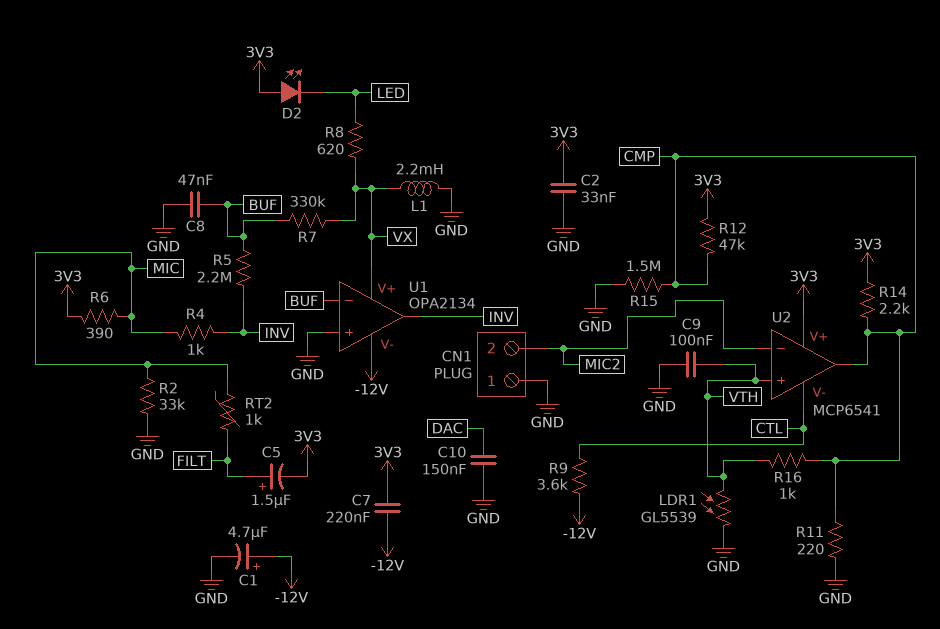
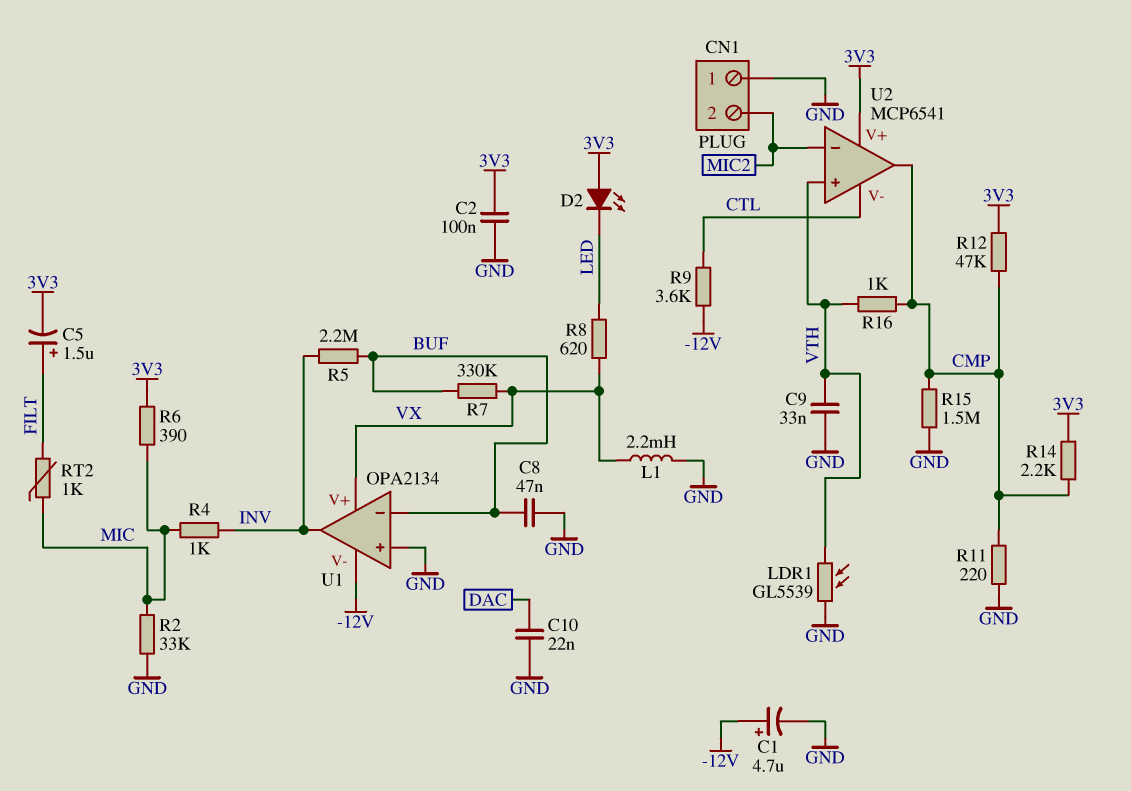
C2: 33nF (3V3, GND) -> 100nF (3V3, GND)
C7: 220nF (-12V, 3V3) -> none
C9: 100nF (GND, VTH) -> 33nF (GND, VTH)
C10: 150nF (DAC, GND) -> 22nF (DAC, GND)

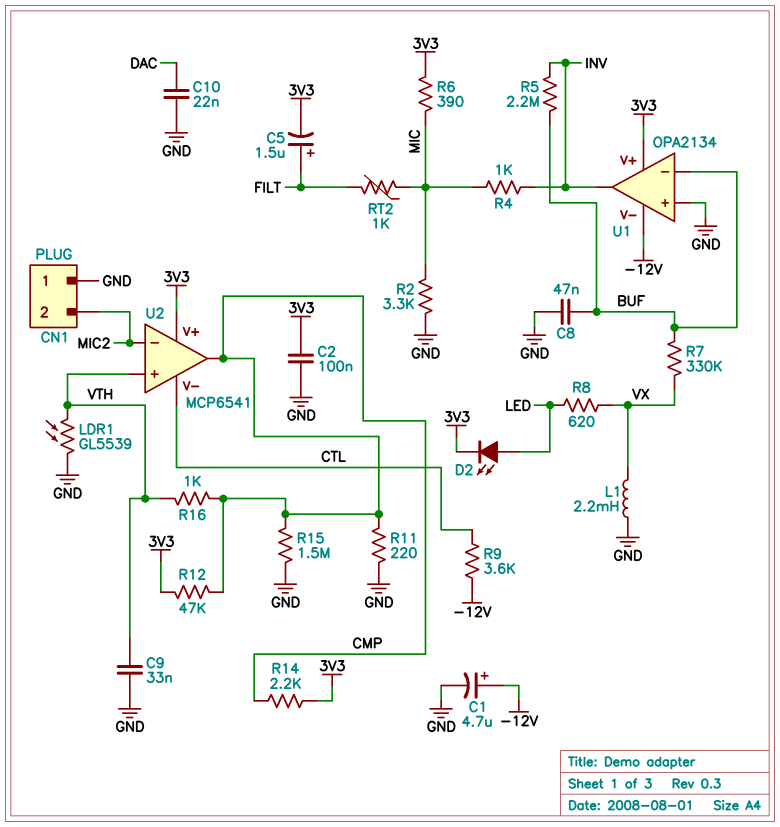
D2: LED (A 3V3, K LED) -> LED (A LED, K 3V3)
R2: 33k (GND, MIC) -> 3.3k (GND, MIC)
U1 pin V+: VX -> 3V3

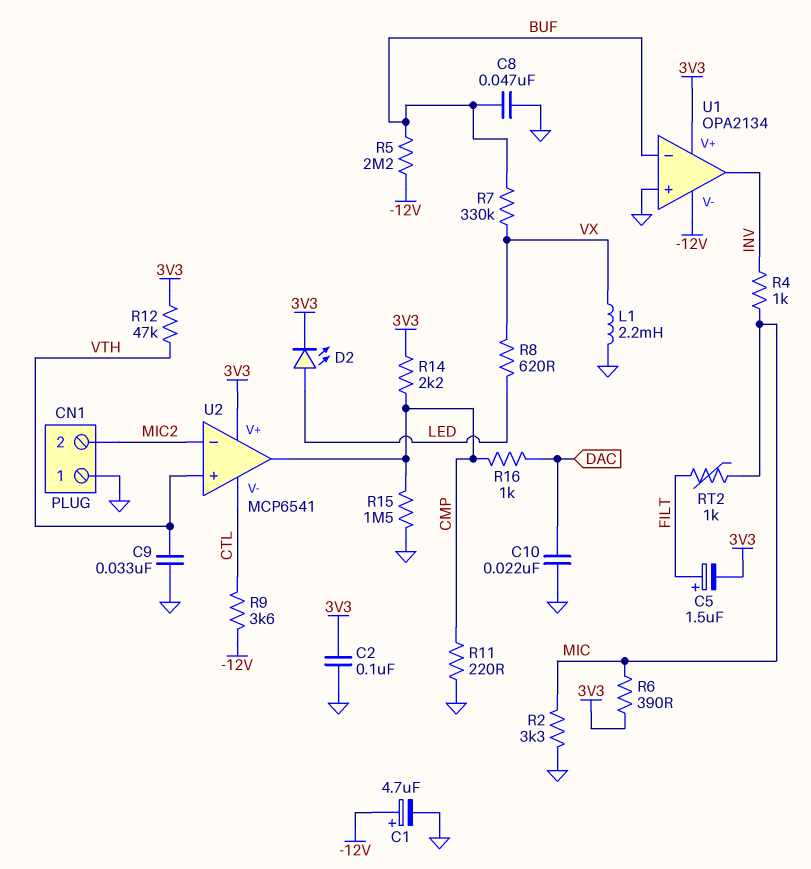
LDR1: GL5539 (GND, VTH) -> none
R5: 2.2M (BUF, INV) -> 2.2M (-12V, BUF)
R12: 47k (3V3, CMP) -> 47k (3V3, VTH)
R16: 1k (CMP, VTH) -> 1k (CMP, DAC)

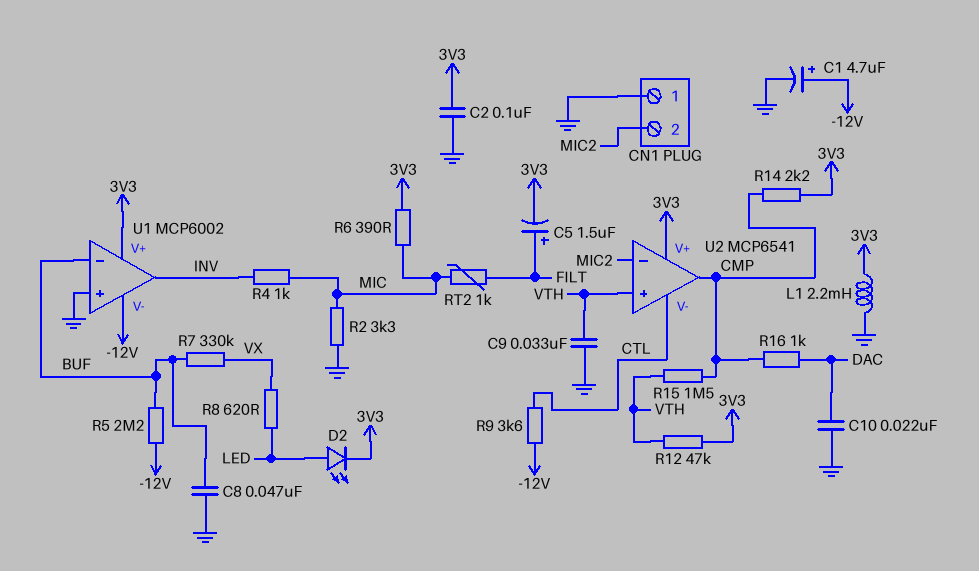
L1: 2.2mH (GND, VX) -> 2.2mH (3V3, GND)
R11: 220 (CMP, GND) -> none
R15: 1.5M (CMP, GND) -> 1.5M (CMP, VTH)
U1: OPA2134 -> MCP6002

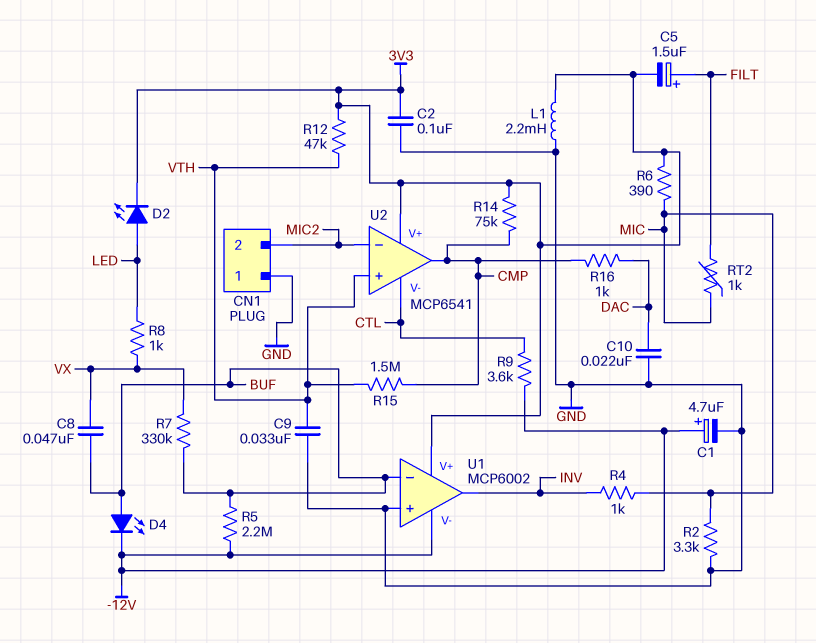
C8: 47nF (BUF, GND) -> 47nF (BUF, VX)
D4: none -> LED (A BUF, K -12V)
R8: 620 (LED, VX) -> 1k (LED, VX)
R14: 2.2k (3V3, CMP) -> 75k (3V3, CMP)

